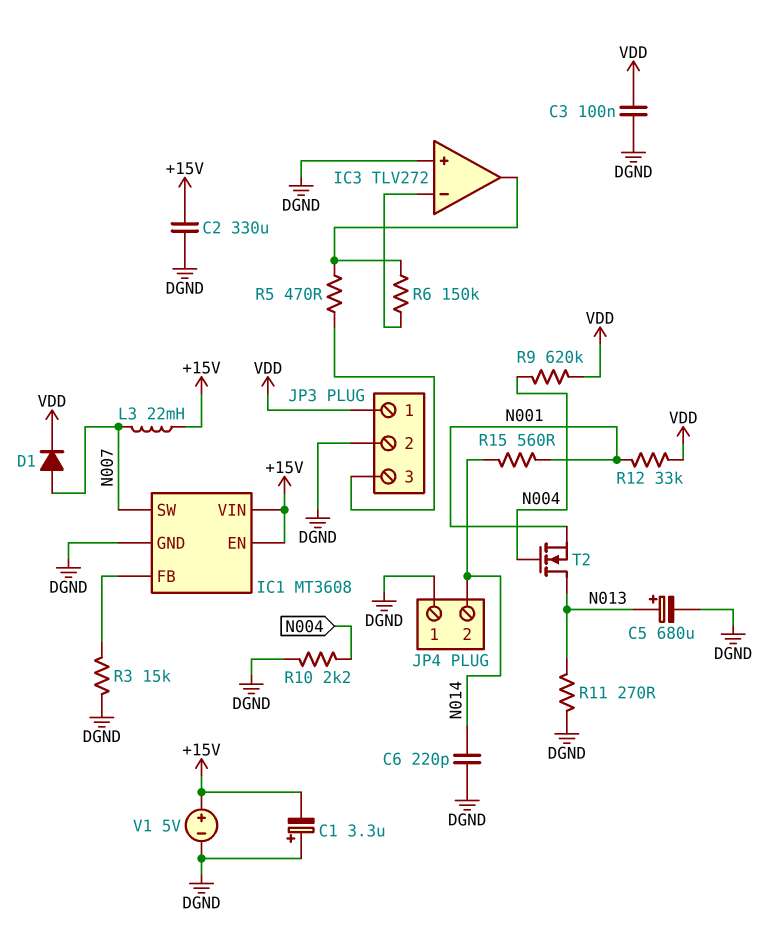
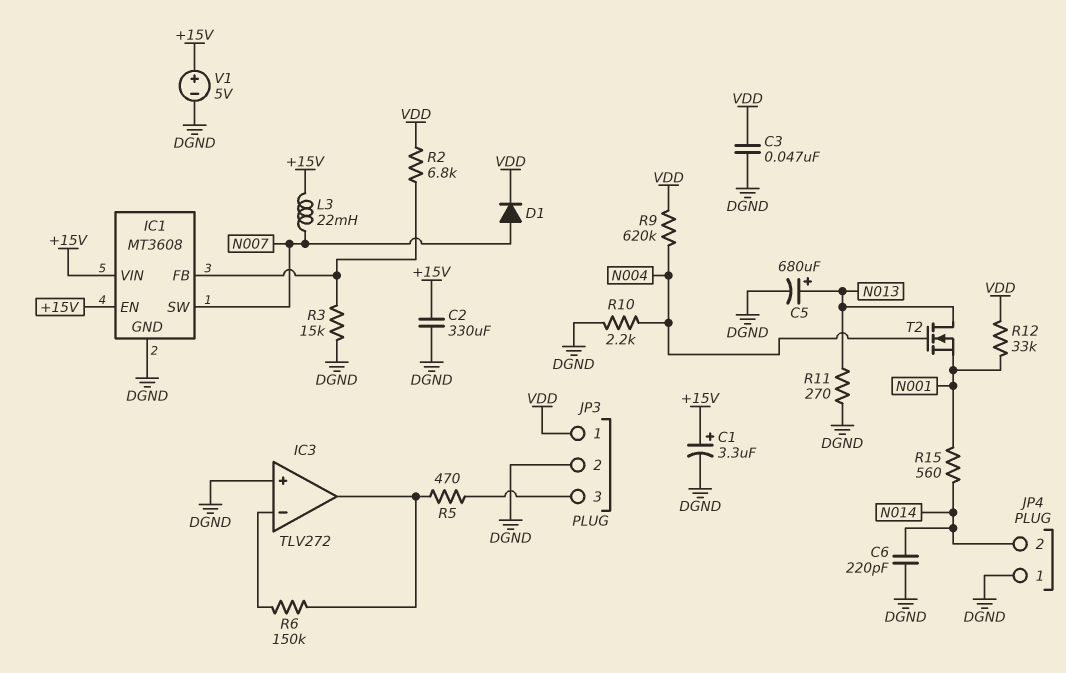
C1: 3.3uF (plus DGND, minus +15V) -> 3.3uF (plus +15V, minus DGND)
C3: 100nF (DGND, VDD) -> 47nF (DGND, VDD)
R2: none -> 6.8k (IC1/FB, VDD)

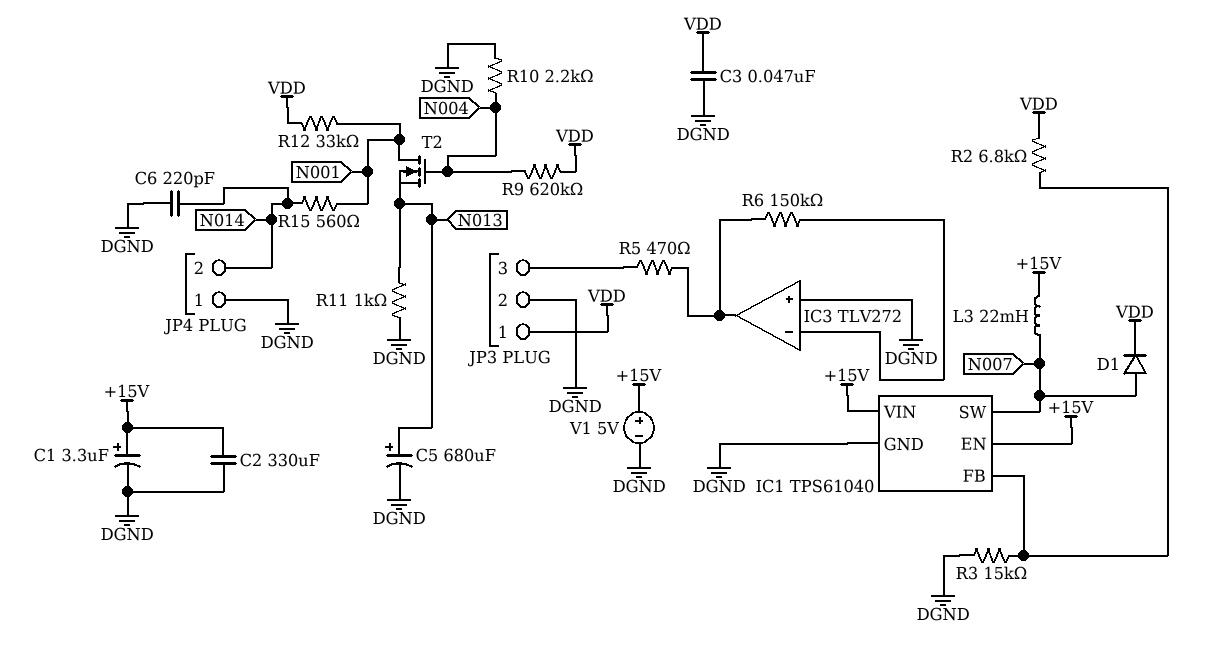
IC1: MT3608 -> TPS61040
R11: 270 (DGND, N013) -> 1k (DGND, N013)
T2: NMOS (G N004, D N013, S N001) -> NMOS (G N004, D N001, S N013)

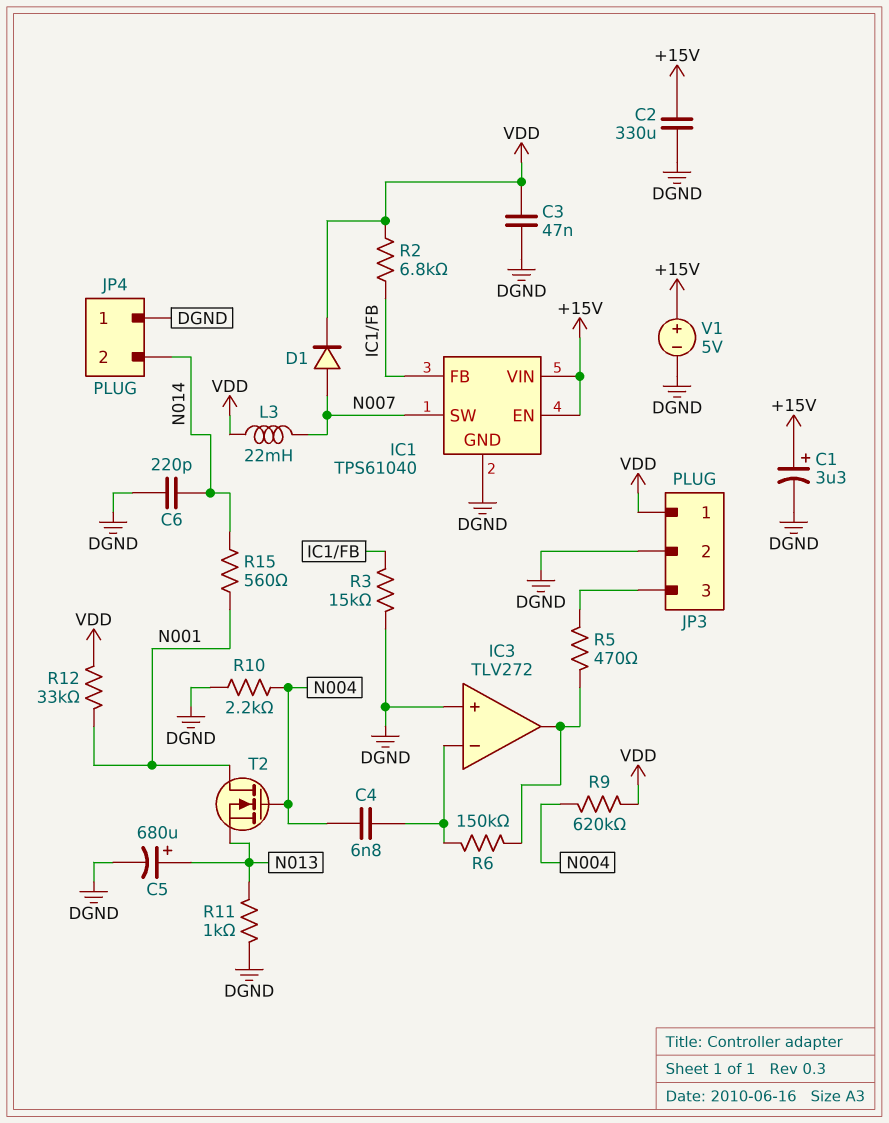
C4: none -> 6.8nF (IC3/in-, N004)
L3: 22mH (+15V, N007) -> 22mH (N007, VDD)

